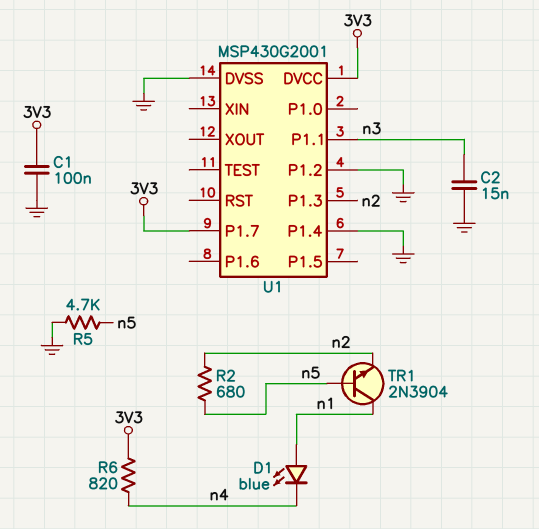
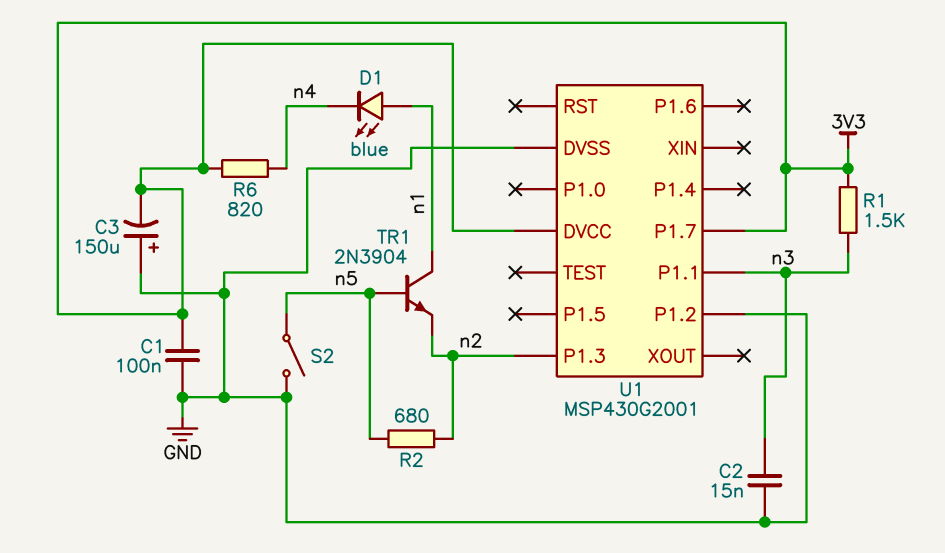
C3: none -> 150uF (plus GND, minus 3V3)
R1: none -> 1.5k (3V3, n3)
R5: 4.7k (GND, n5) -> none
S2: none -> switch (GND, n5)
U1 pin P1.4: GND -> none

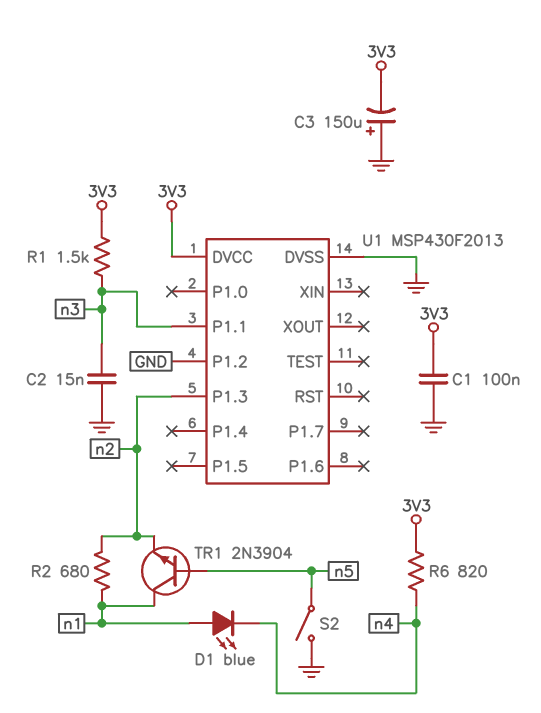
R2: 680 (n2, n5) -> 680 (n1, n2)
U1: MSP430G2001 -> MSP430F2013
U1 pin P1.7: 3V3 -> none

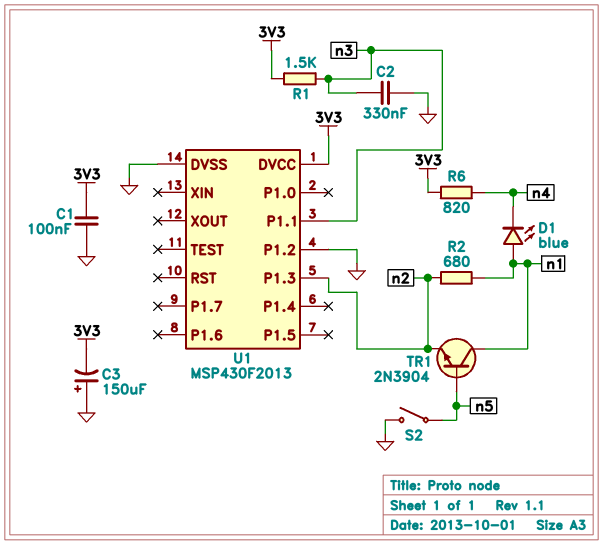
C2: 15nF (GND, n3) -> 330nF (GND, n3)

